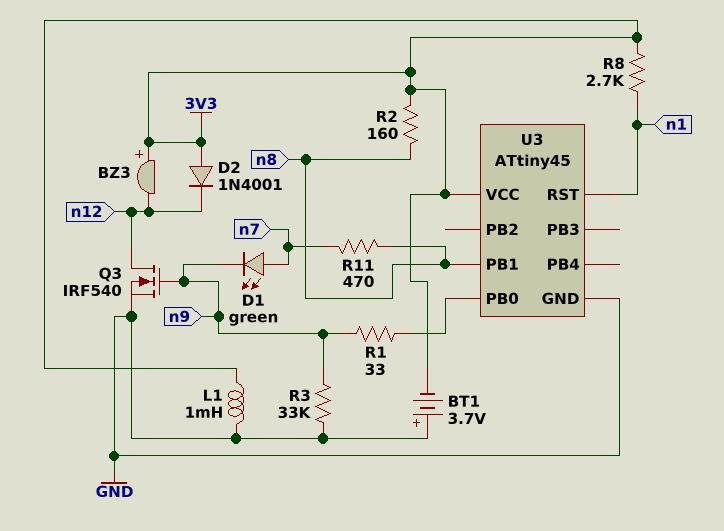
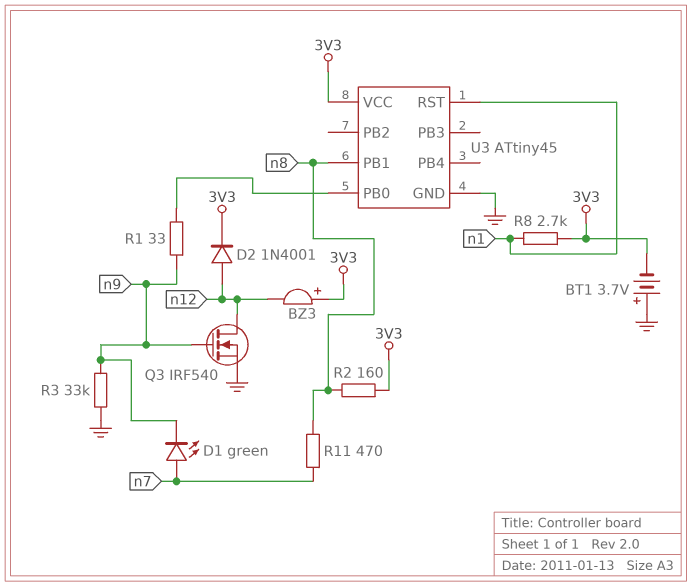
D2: diode 1N4001 (A 3V3, K n12) -> diode 1N4001 (A n12, K 3V3)
L1: 1mH (3V3, GND) -> none

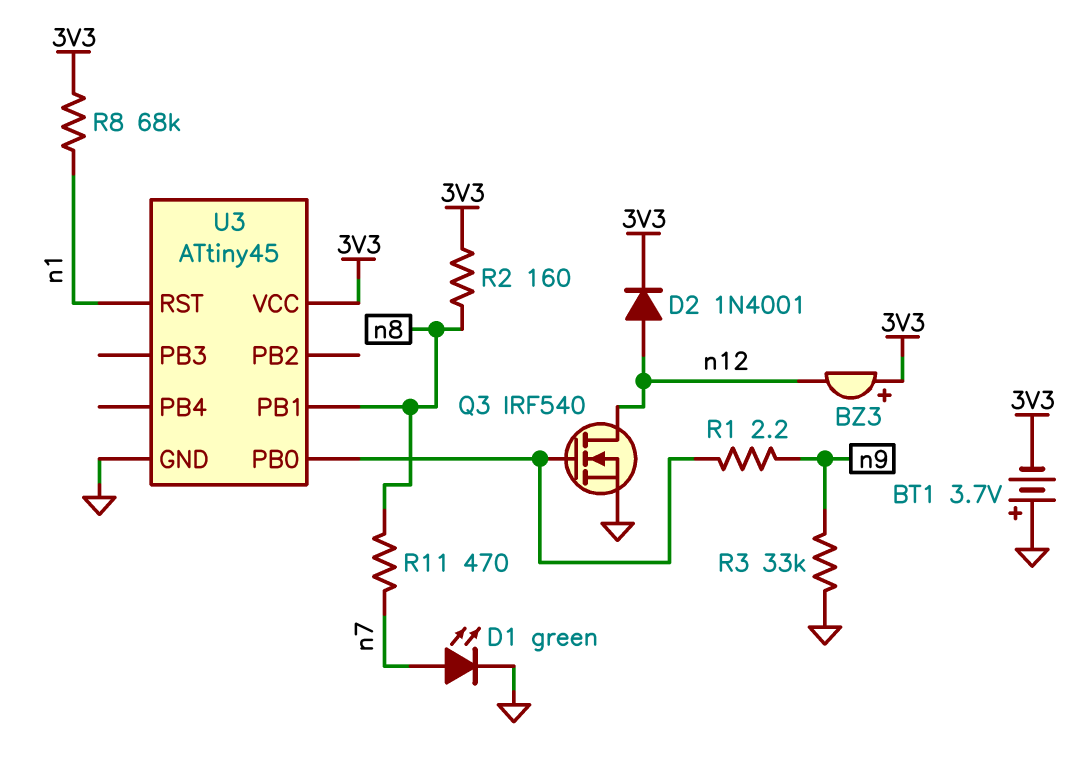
D1: LED green (A n7, K n9) -> LED green (A n7, K GND)
Q3: NMOS IRF540 (G n9, D n12, S GND) -> NMOS IRF540 (G U3/PB0, D n12, S GND)
R1: 33 (U3/PB0, n9) -> 2.2 (U3/PB0, n9)
R8: 2.7k (3V3, n1) -> 68k (3V3, n1)

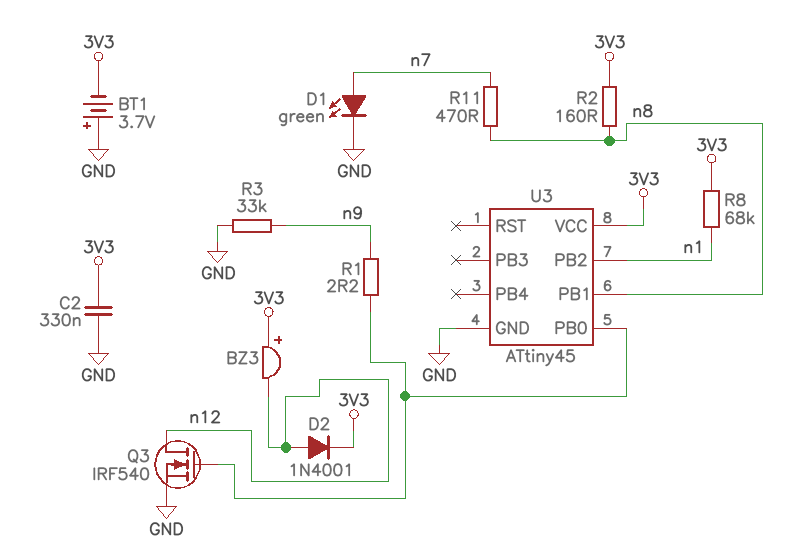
C2: none -> 330nF (3V3, GND)
U3 pin PB2: none -> n1
U3 pin RST: n1 -> none

